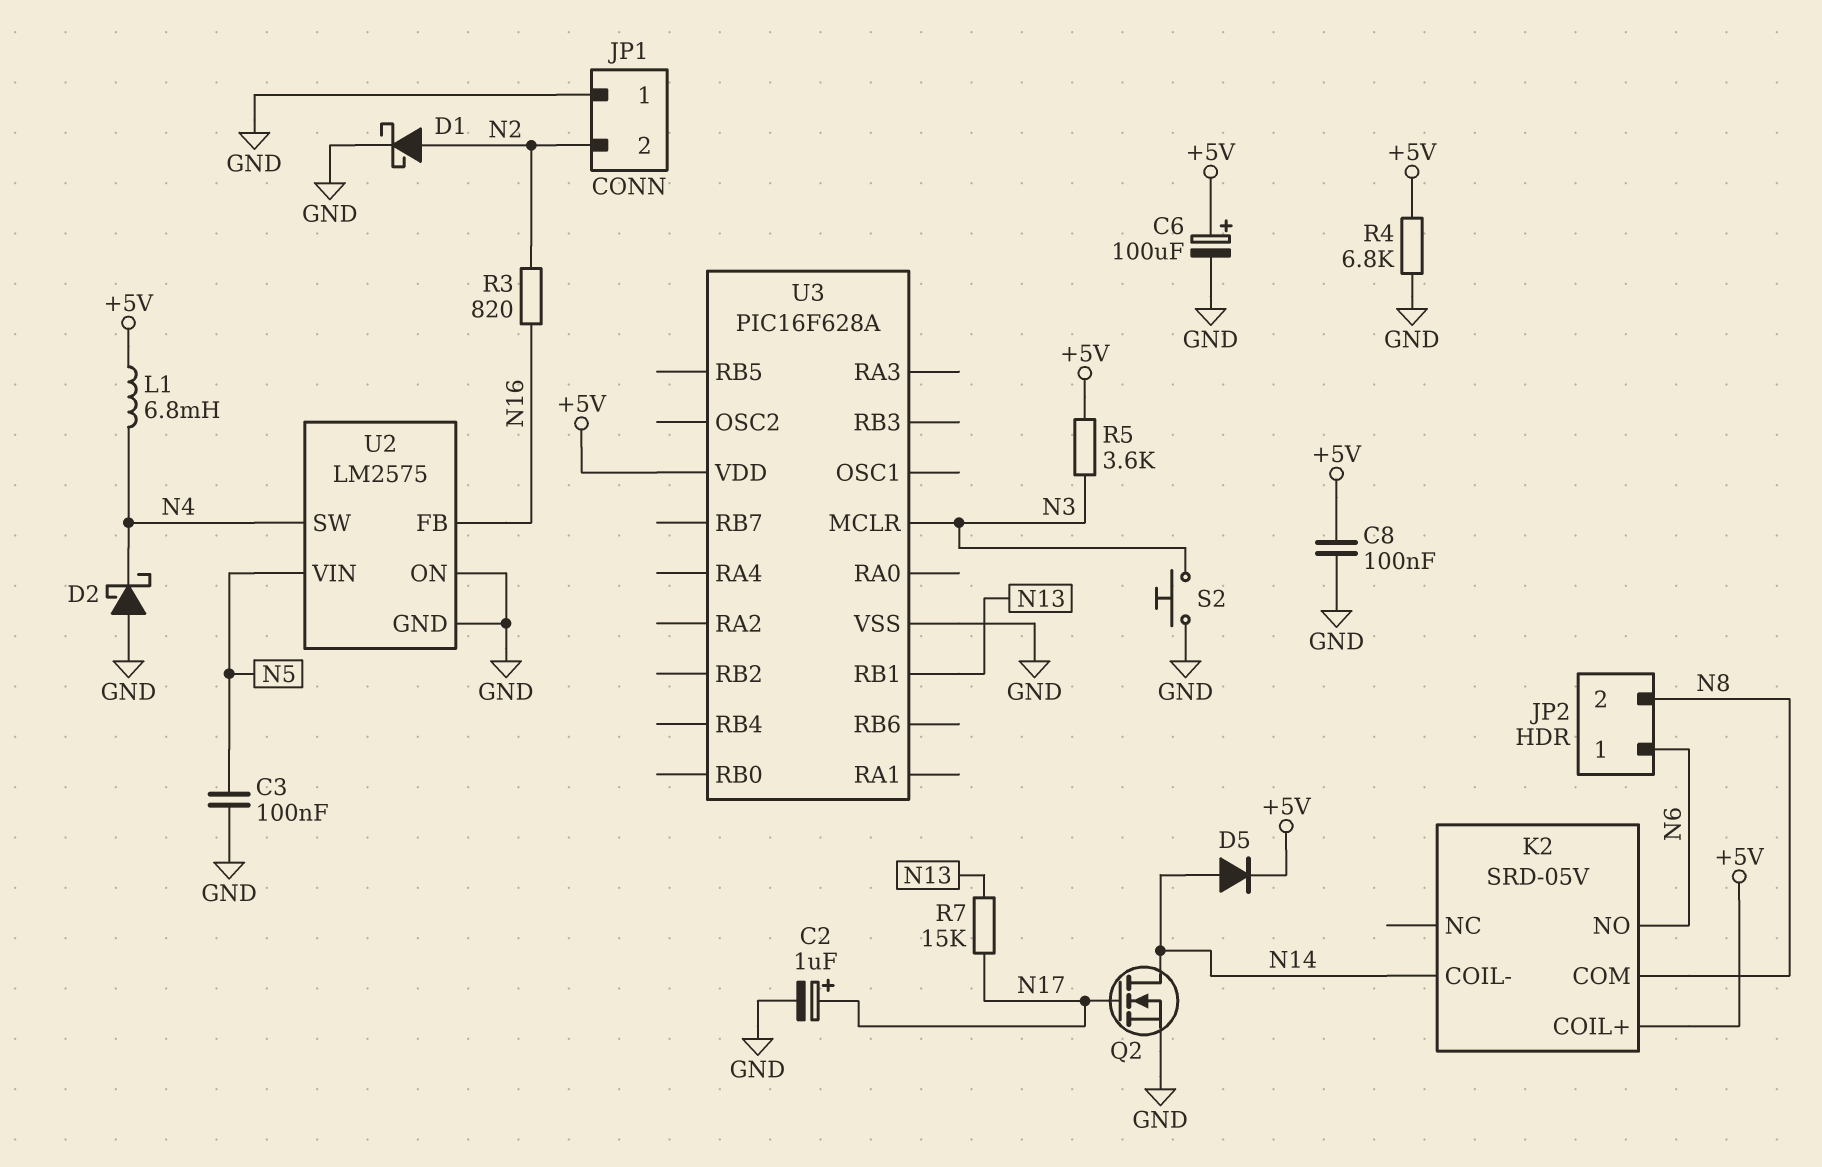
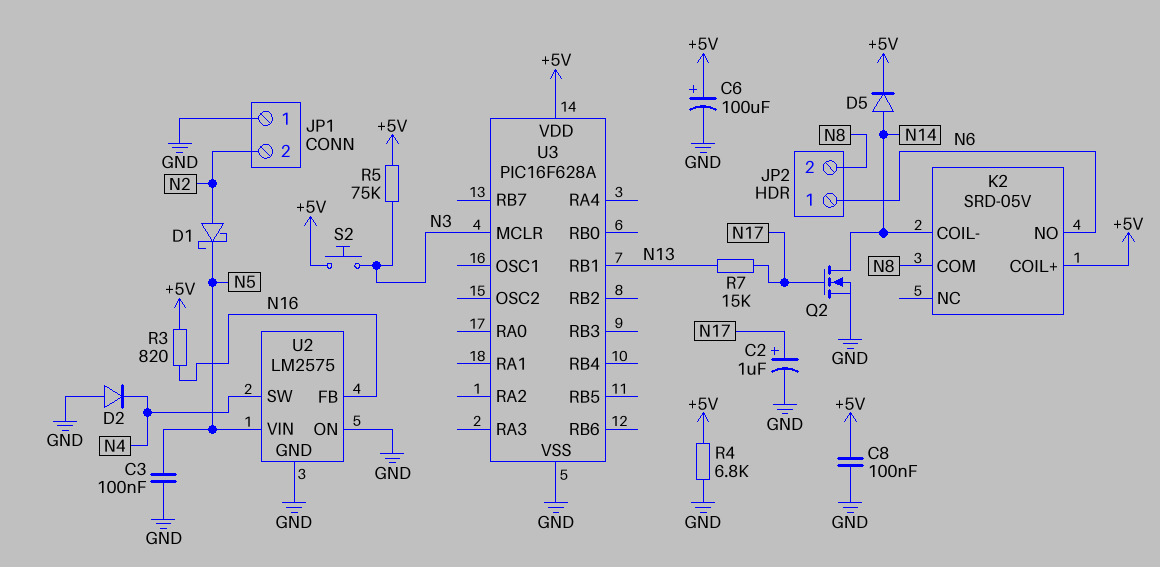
D1: schottky (A N2, K GND) -> schottky (A N2, K N5)
D2: schottky (A GND, K N4) -> diode (A GND, K N4)
L1: 6.8mH (+5V, N4) -> none
R3: 820 (N2, N16) -> 820 (+5V, N16)
R5: 3.6k (+5V, N3) -> 75k (+5V, N3)
S2: button (GND, N3) -> button (+5V, N3)

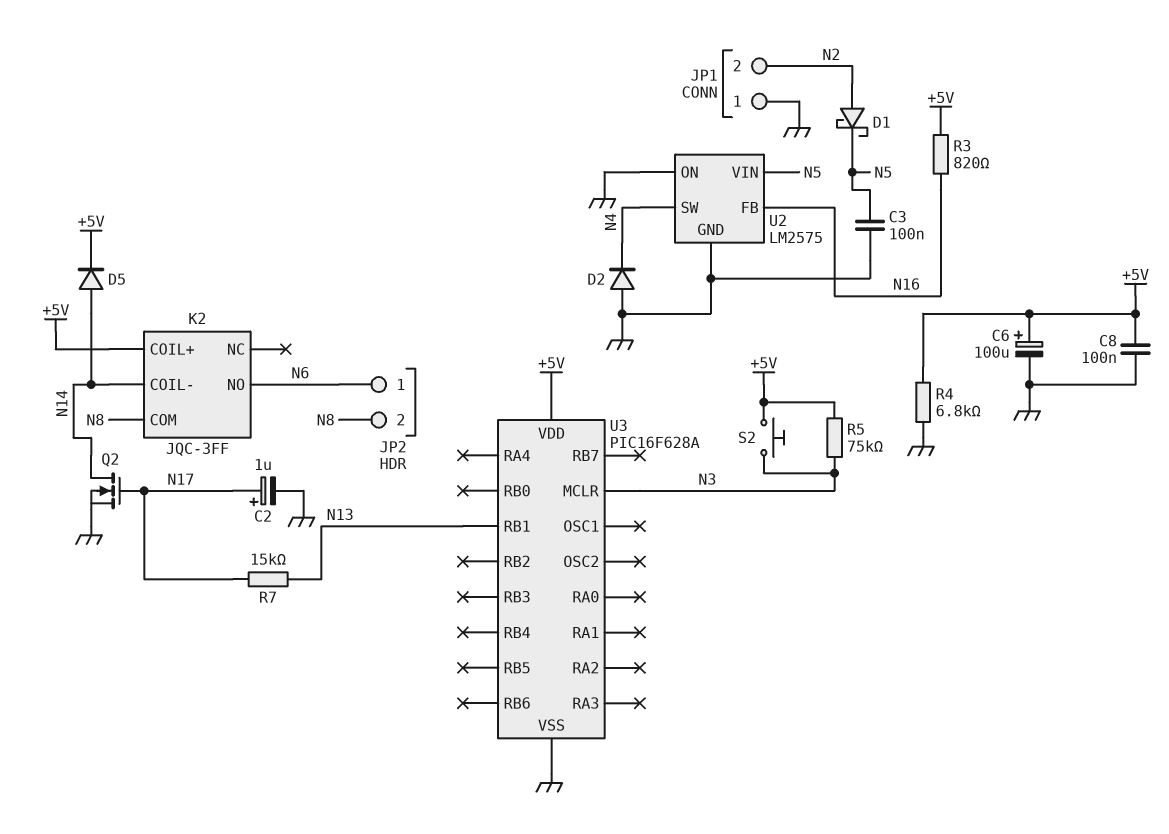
K2: SRD-05V -> JQC-3FF

